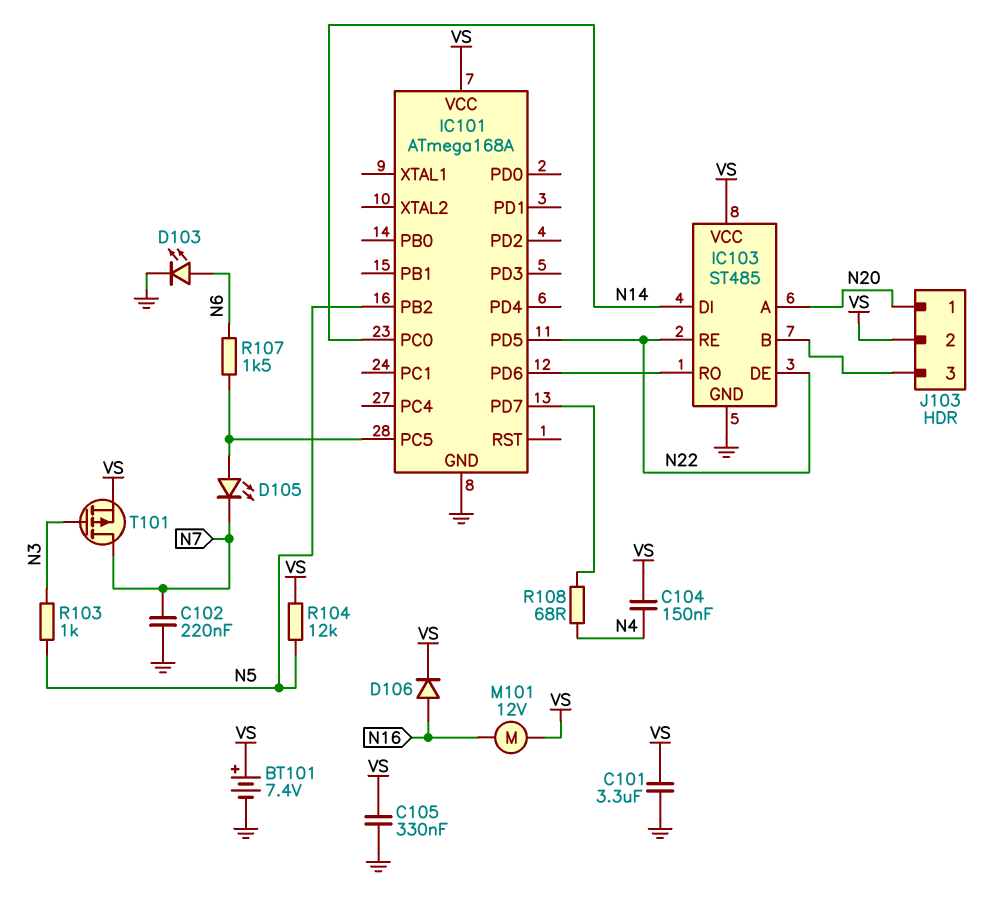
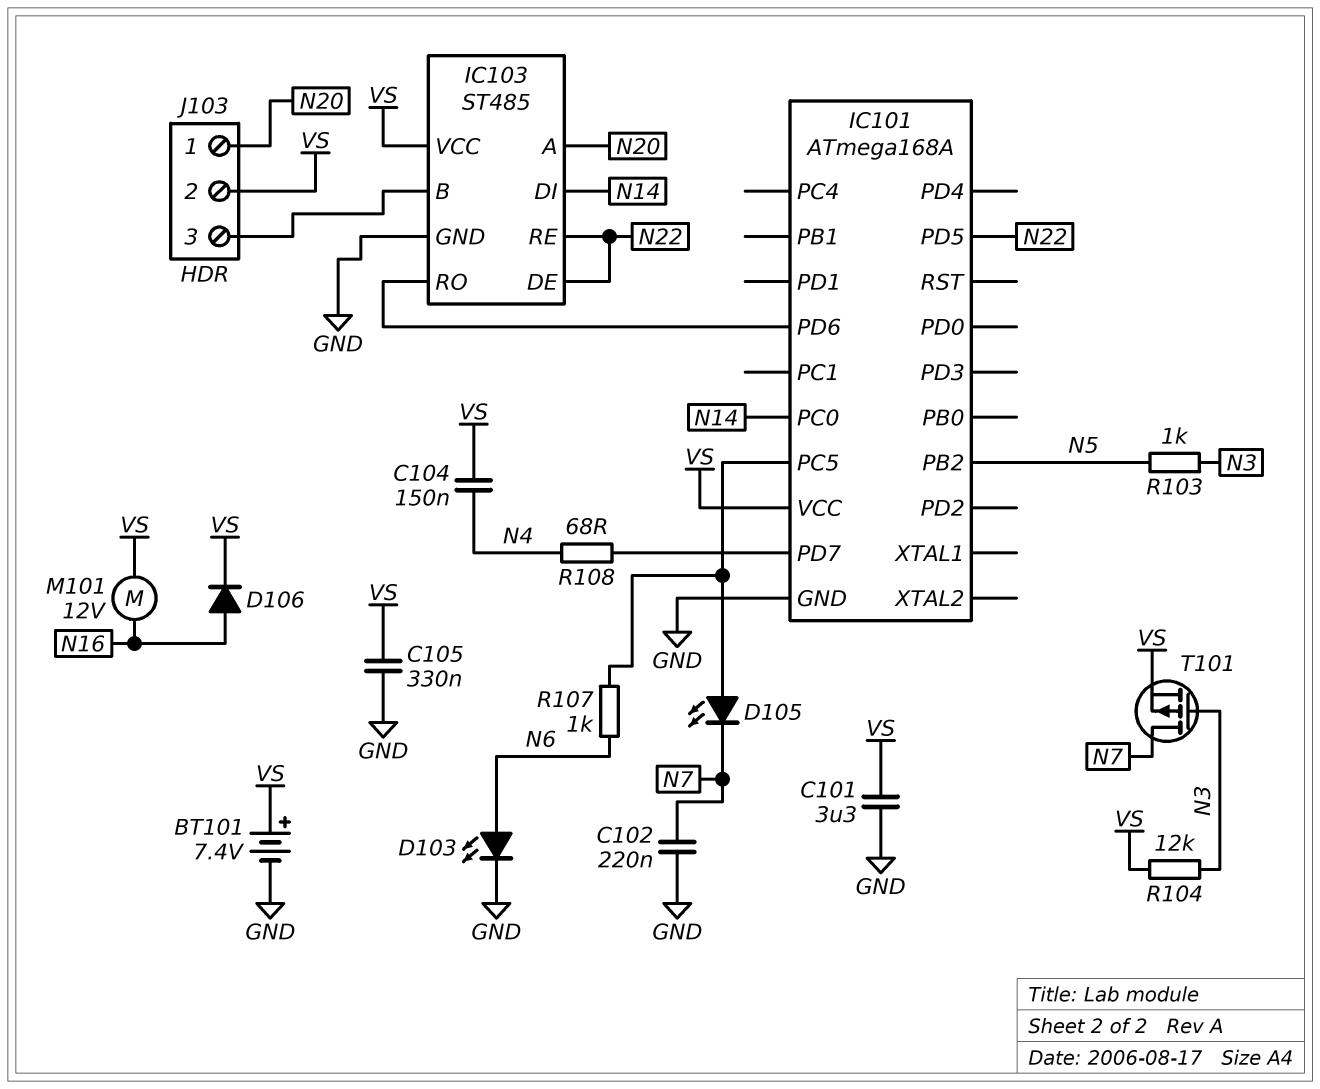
R104: 12k (N5, VS) -> 12k (N3, VS)
R107: 1.5k (IC101/PC5, N6) -> 1k (IC101/PC5, N6)

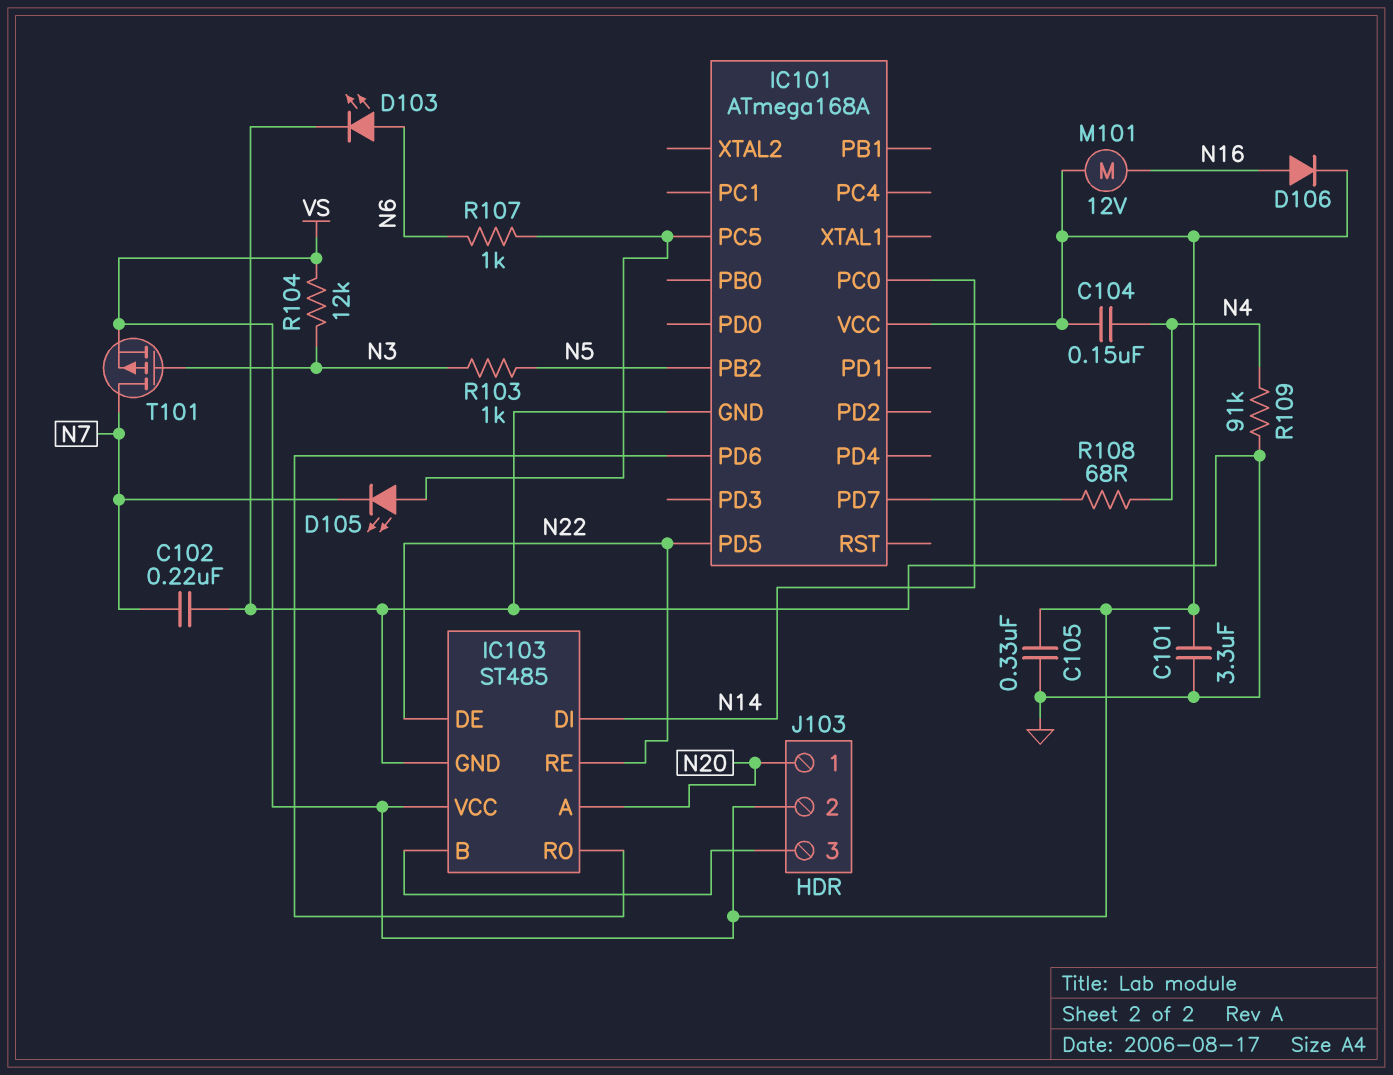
BT101: 7.4V (plus VS, minus GND) -> none
R109: none -> 91k (GND, N4)

